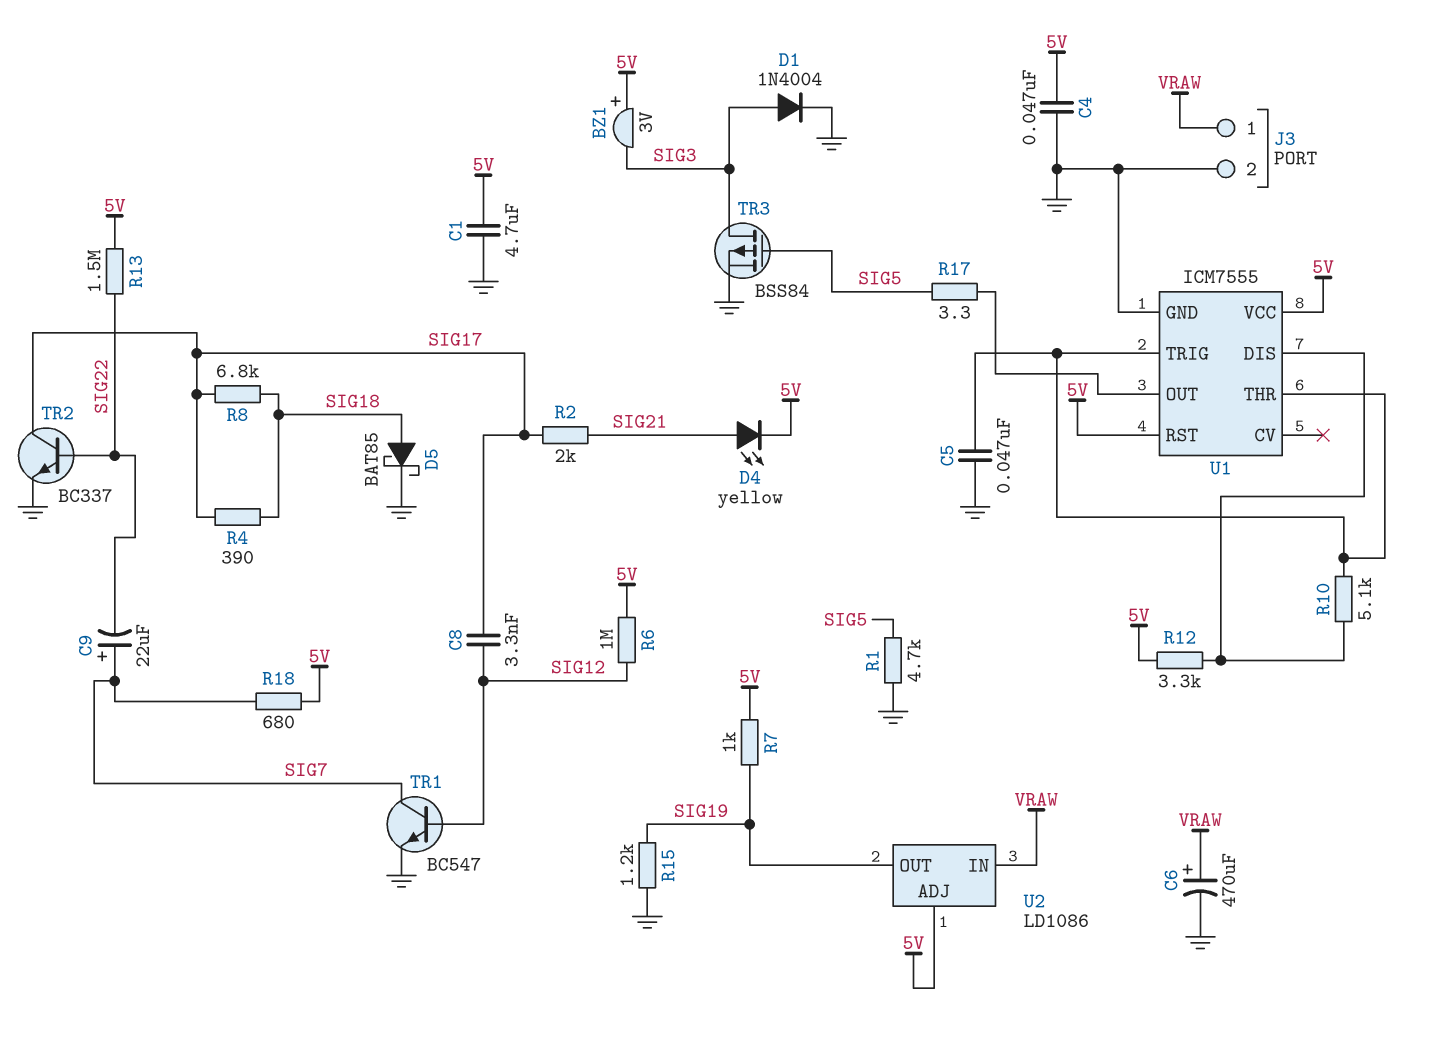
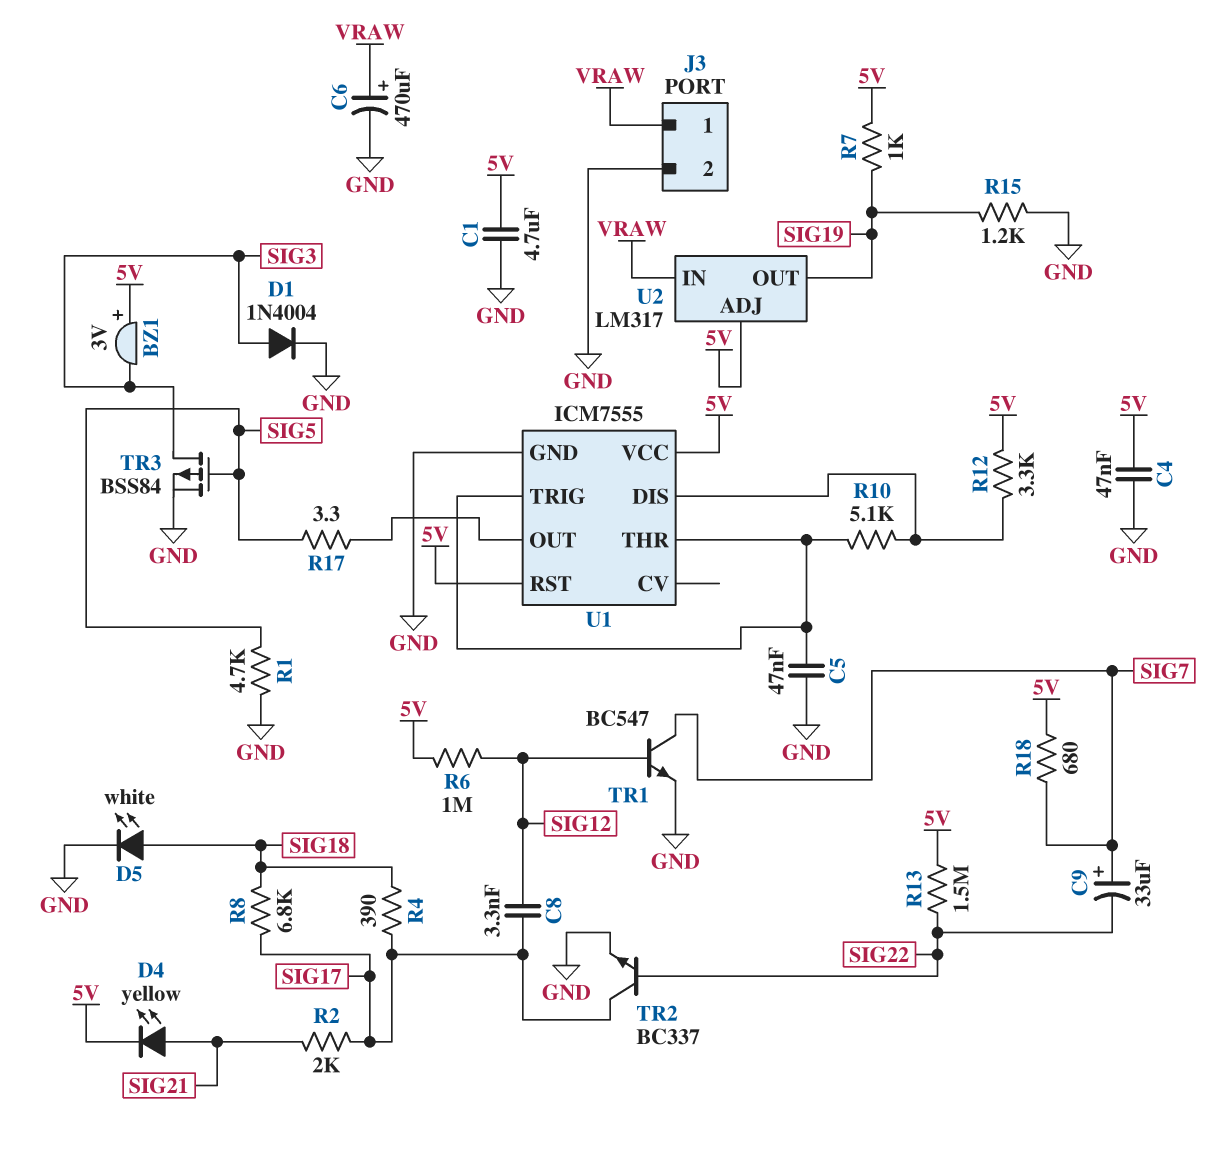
C9: 22uF (plus SIG7, minus SIG22) -> 33uF (plus SIG7, minus SIG22)
D5: schottky BAT85 (A SIG18, K GND) -> LED white (A SIG18, K GND)
U2: LD1086 -> LM317

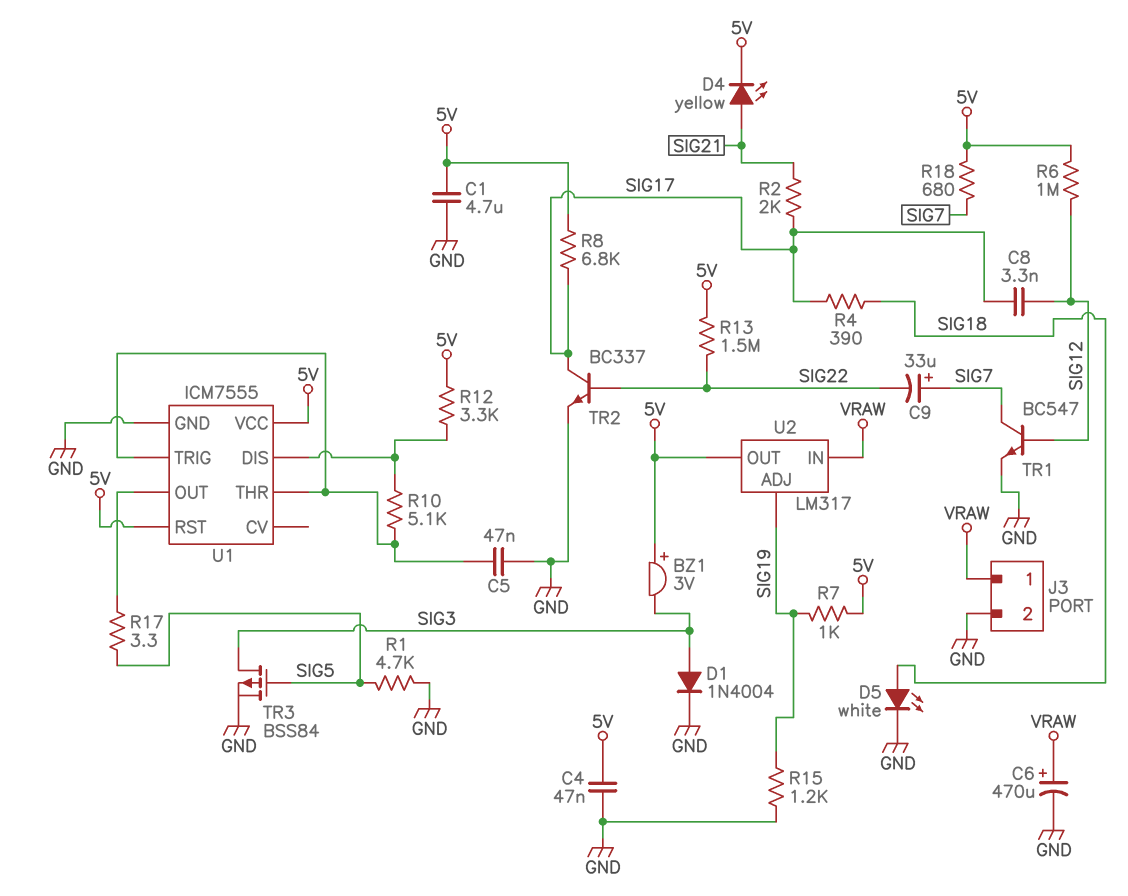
R8: 6.8k (SIG17, SIG18) -> 6.8k (5V, SIG17)
U2 pin ADJ: 5V -> SIG19
U2 pin OUT: SIG19 -> 5V

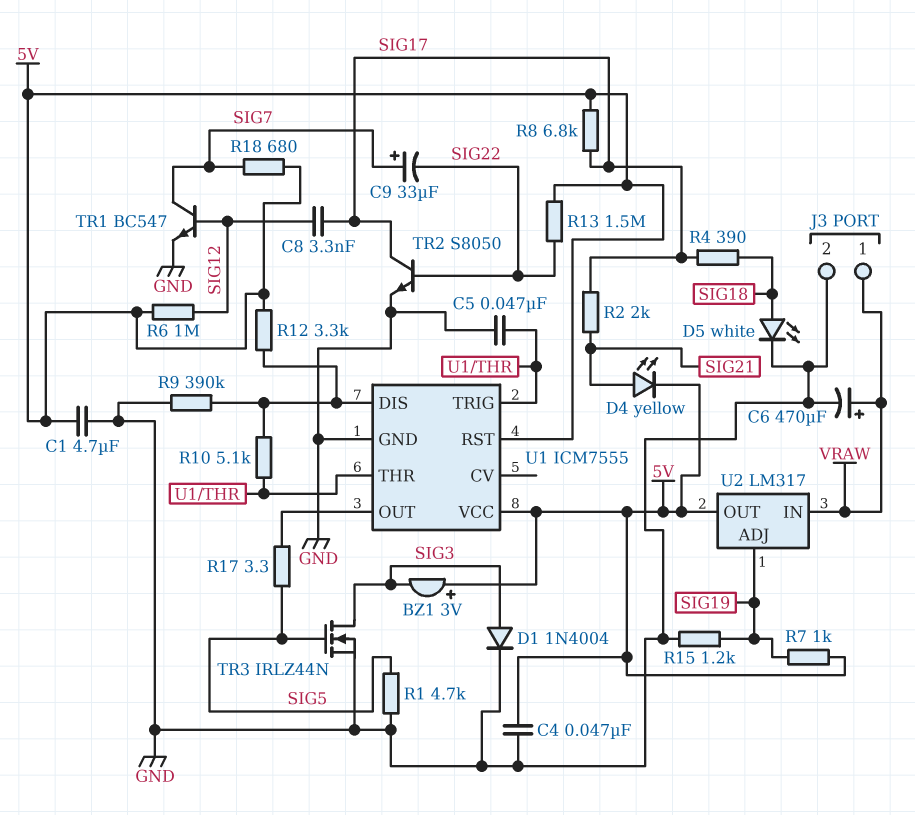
R9: none -> 390k (GND, U1/DIS)
TR2: NPN BC337 (B SIG22, C SIG17, E GND) -> NPN S8050 (B SIG22, C SIG17, E GND)
TR3: PMOS BSS84 (G SIG5, D SIG3, S GND) -> NMOS IRLZ44N (G SIG5, D SIG3, S GND)

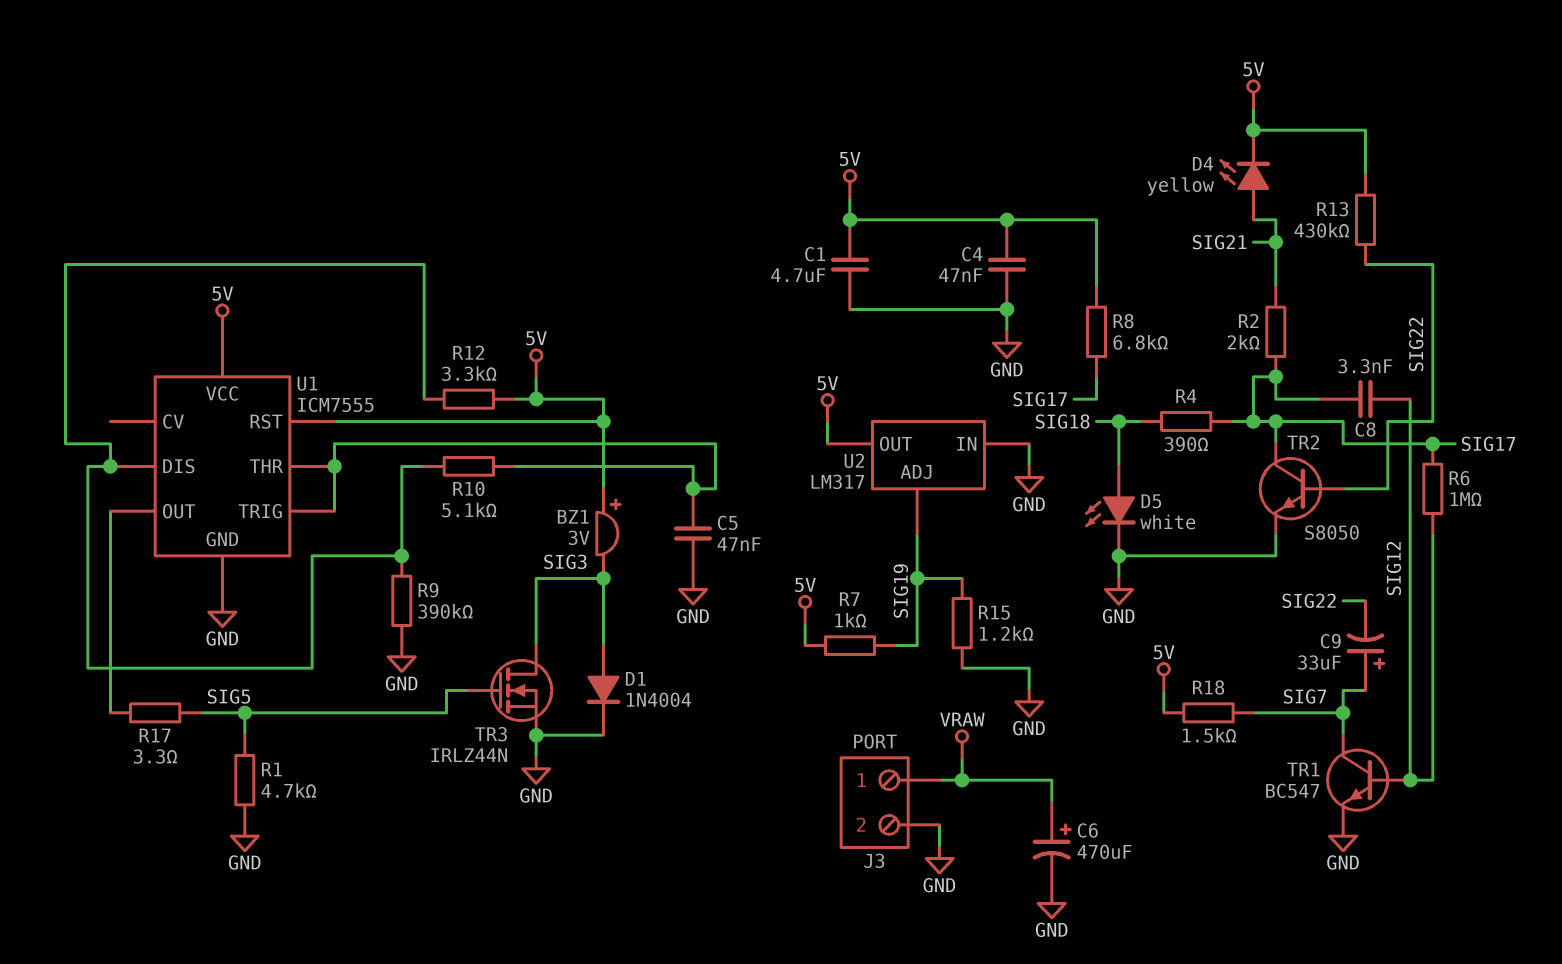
R6: 1M (5V, SIG12) -> 1M (SIG12, SIG17)
R13: 1.5M (5V, SIG22) -> 430k (5V, SIG22)
R18: 680 (5V, SIG7) -> 1.5k (5V, SIG7)
U2 pin IN: VRAW -> GND

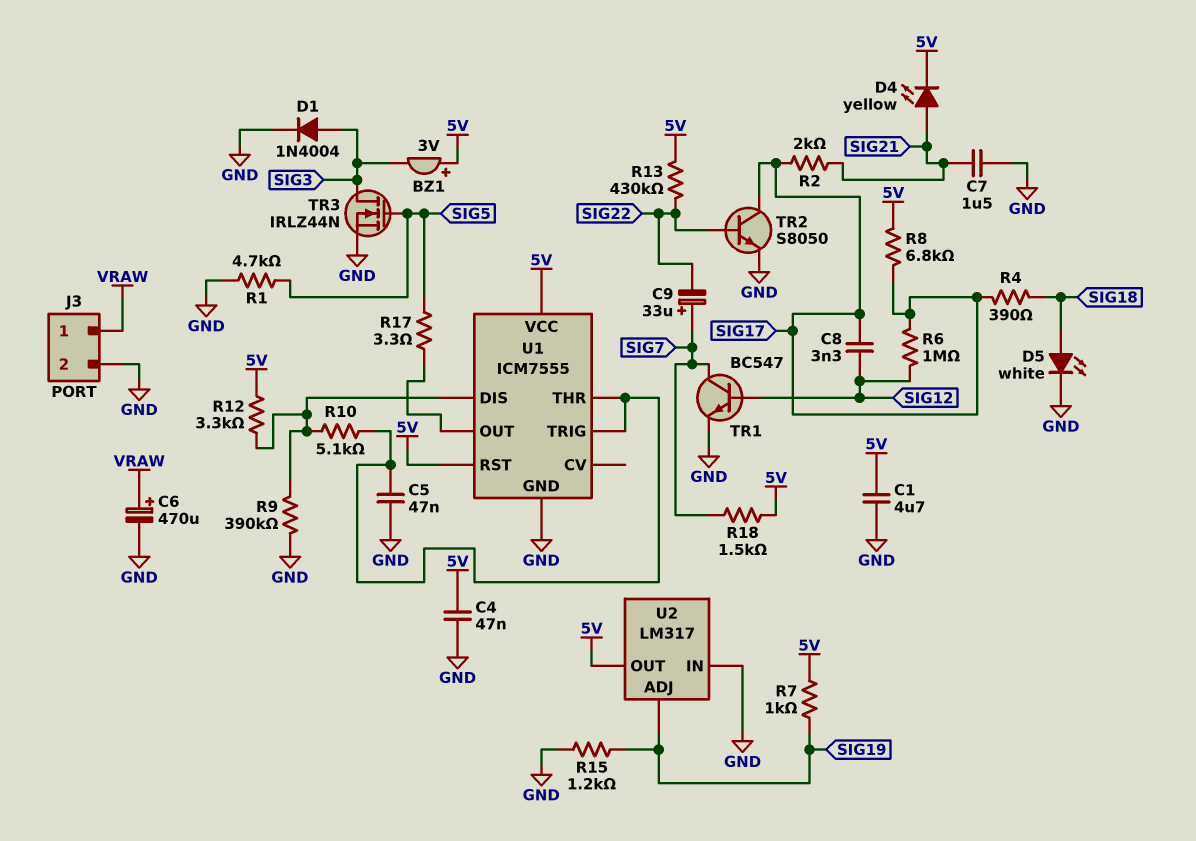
C7: none -> 1.5uF (GND, SIG21)

